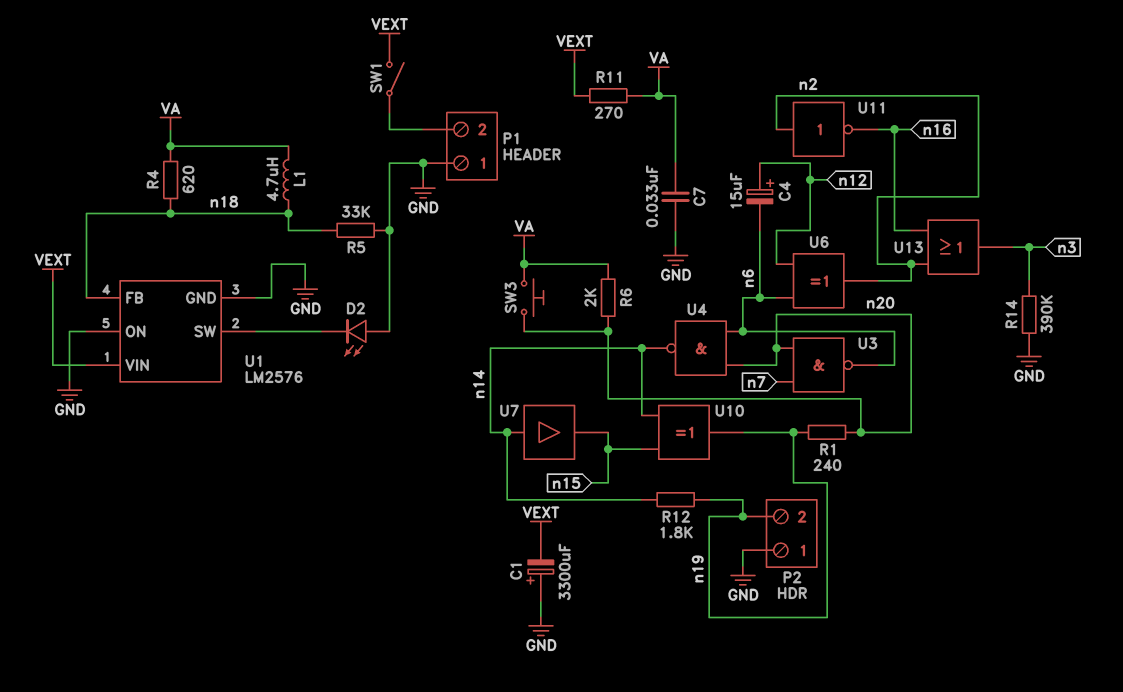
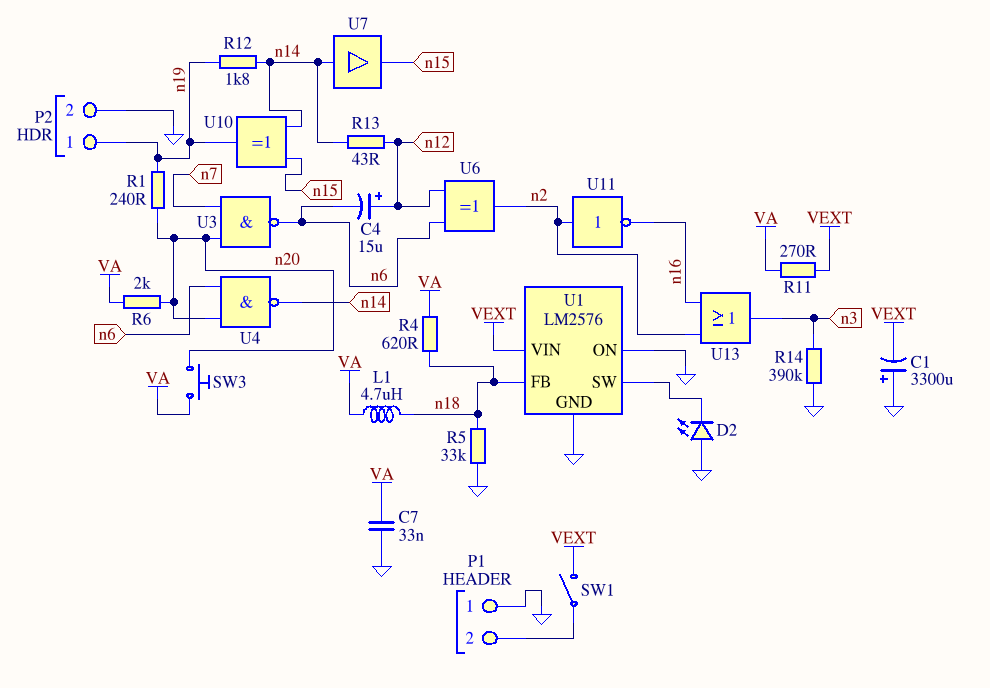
P2 pin 1: GND -> n19
P2 pin 2: n19 -> GND
R13: none -> 43 (n12, n14)

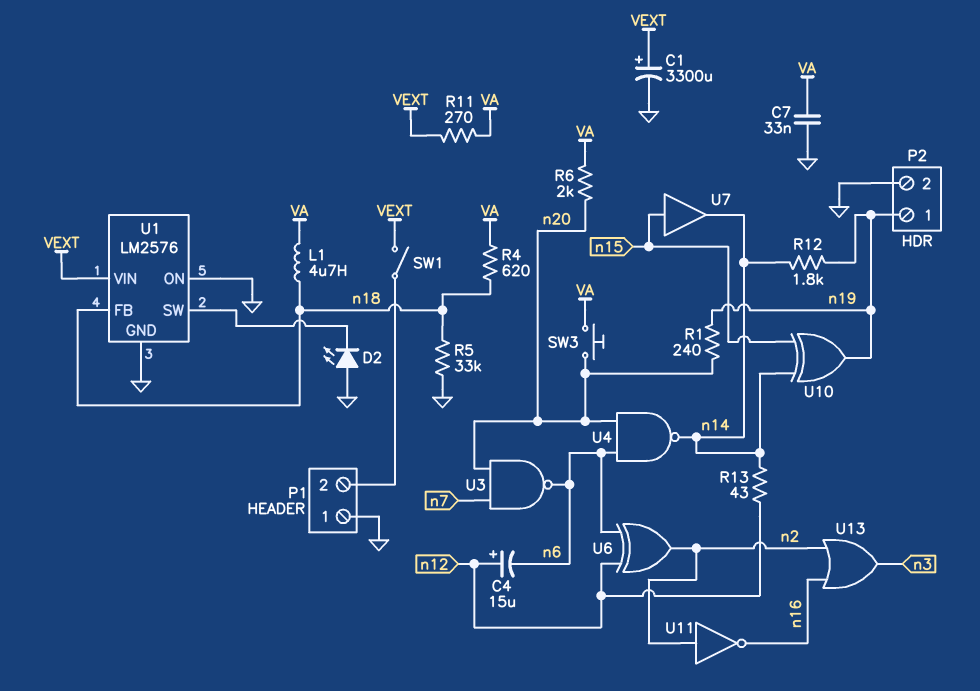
C1: 3300uF (plus GND, minus VEXT) -> 3300uF (plus VEXT, minus GND)
R14: 390k (GND, n3) -> none
U7: buffer (in n14, out n15) -> buffer (in n15, out n14)

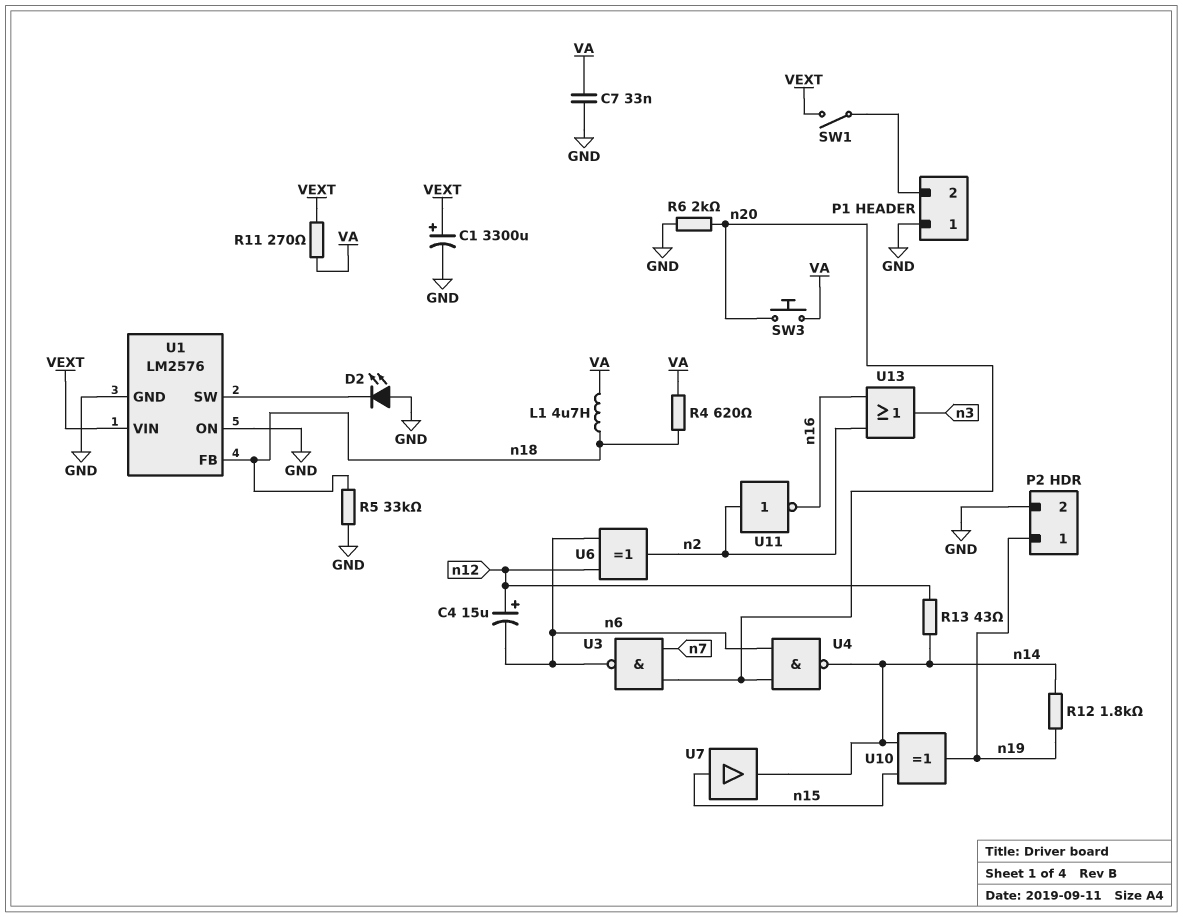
R1: 240 (n19, n20) -> none
R6: 2k (VA, n20) -> 2k (GND, n20)

